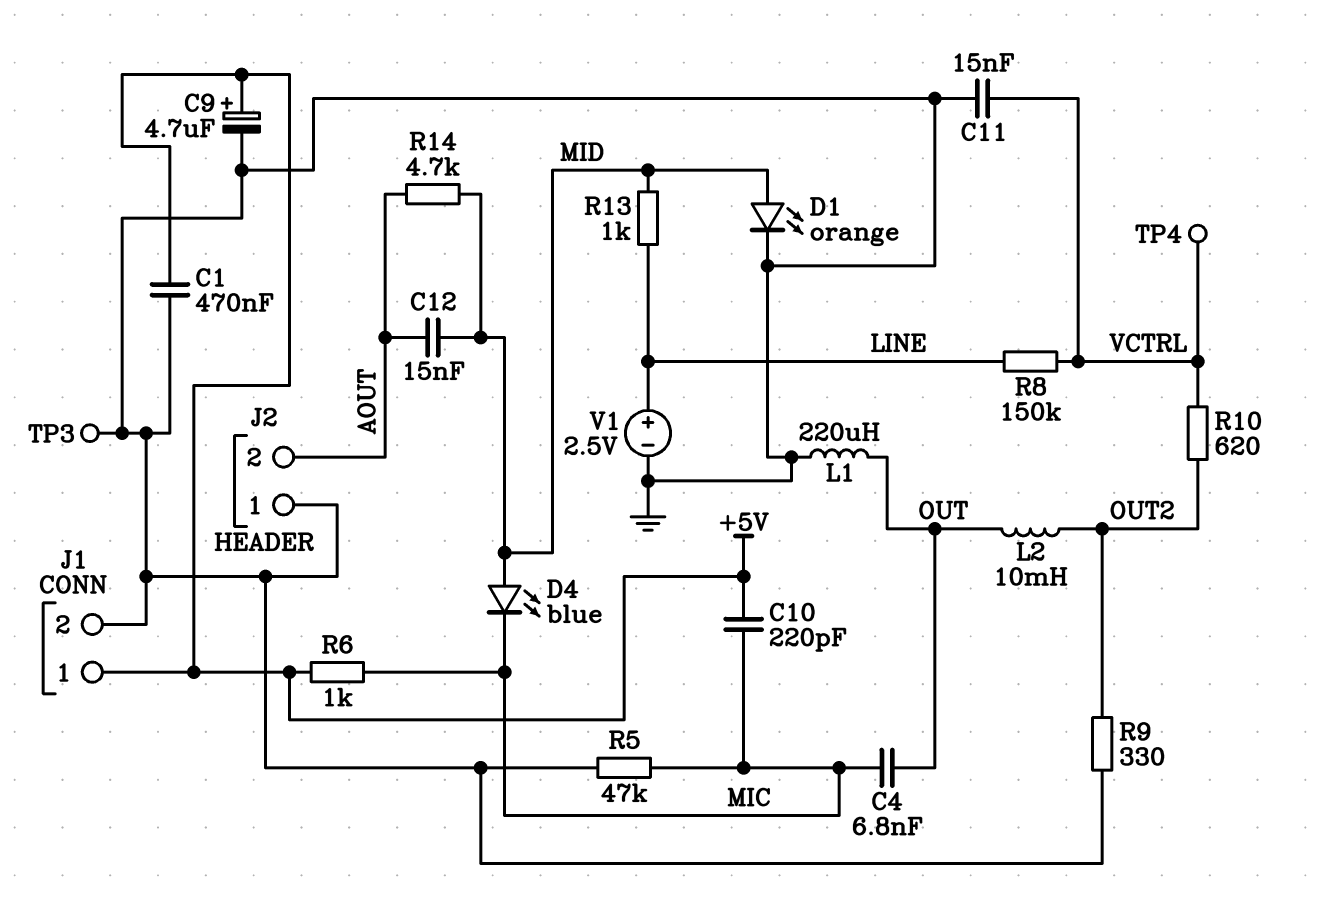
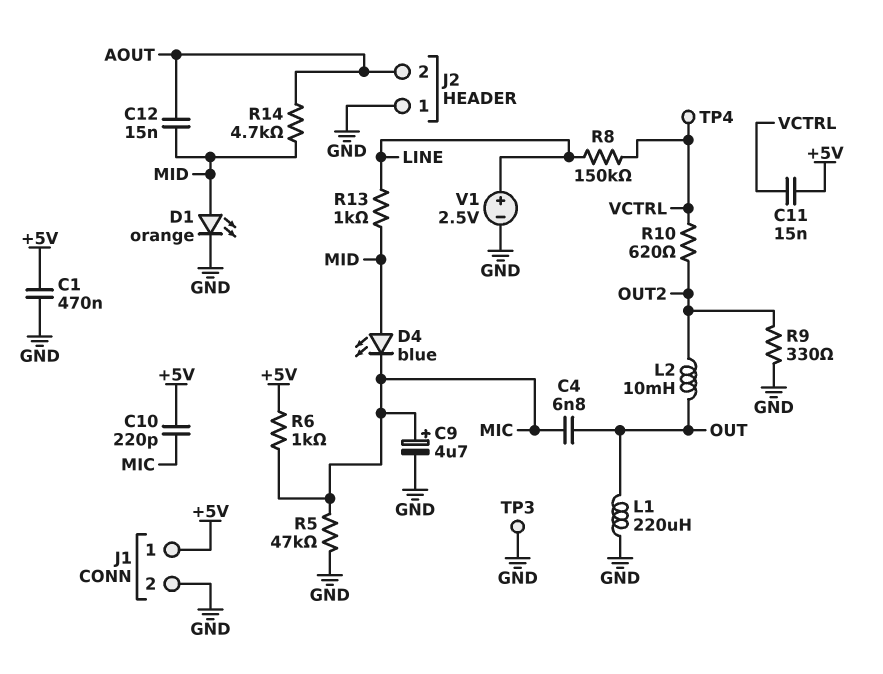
C9: 4.7uF (plus +5V, minus GND) -> 4.7uF (plus MIC, minus GND)
C11: 15nF (GND, VCTRL) -> 15nF (+5V, VCTRL)

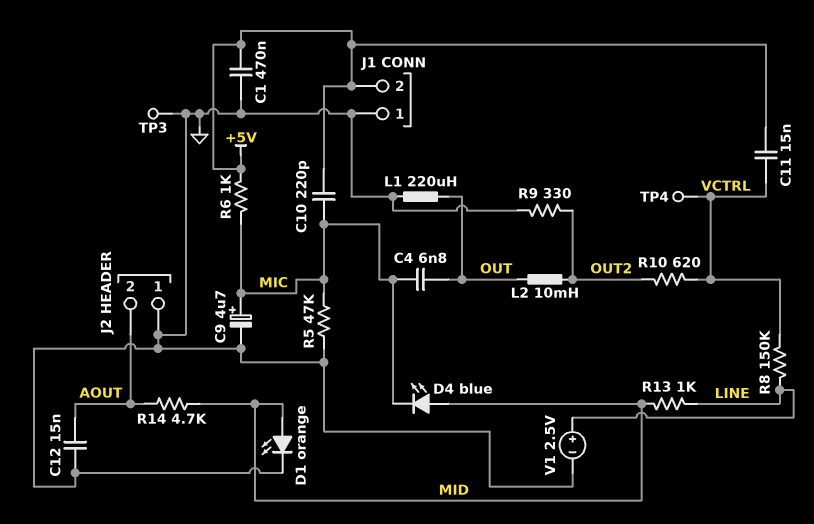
C12: 15nF (AOUT, MID) -> 15nF (AOUT, GND)
J1 pin 1: +5V -> GND
J1 pin 2: GND -> +5V

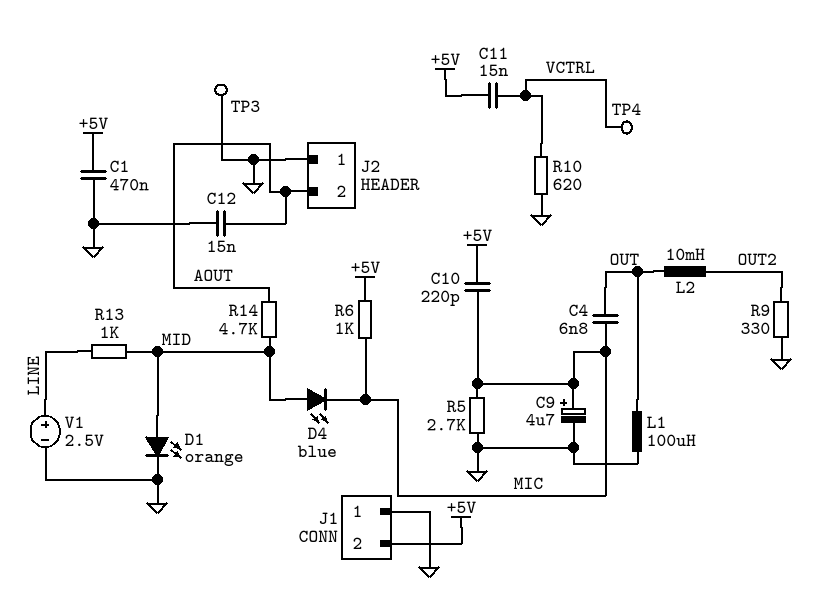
L1: 220uH (GND, OUT) -> 100uH (GND, OUT)
R5: 47k (GND, MIC) -> 2.7k (GND, MIC)
R8: 150k (LINE, VCTRL) -> none
R10: 620 (OUT2, VCTRL) -> 620 (GND, VCTRL)

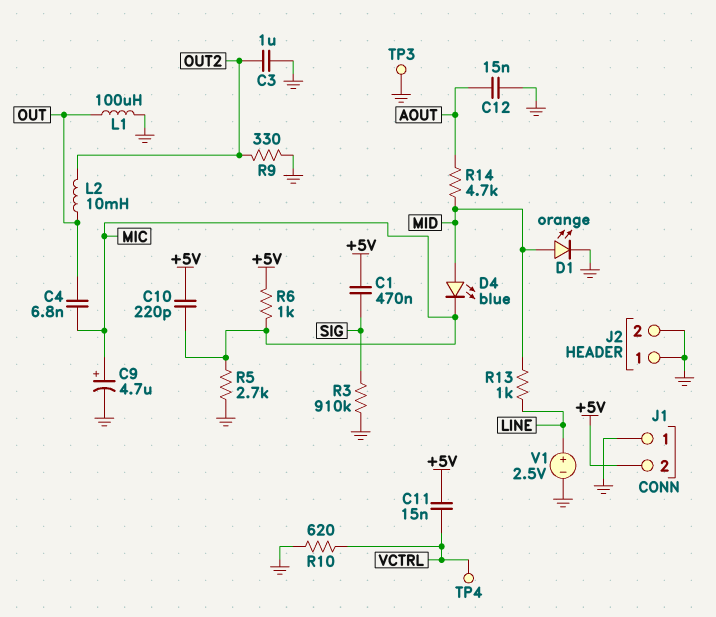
C1: 470nF (+5V, GND) -> 470nF (+5V, SIG)
C3: none -> 1uF (GND, OUT2)
J2 pin 2: AOUT -> GND
R3: none -> 910k (GND, SIG)

